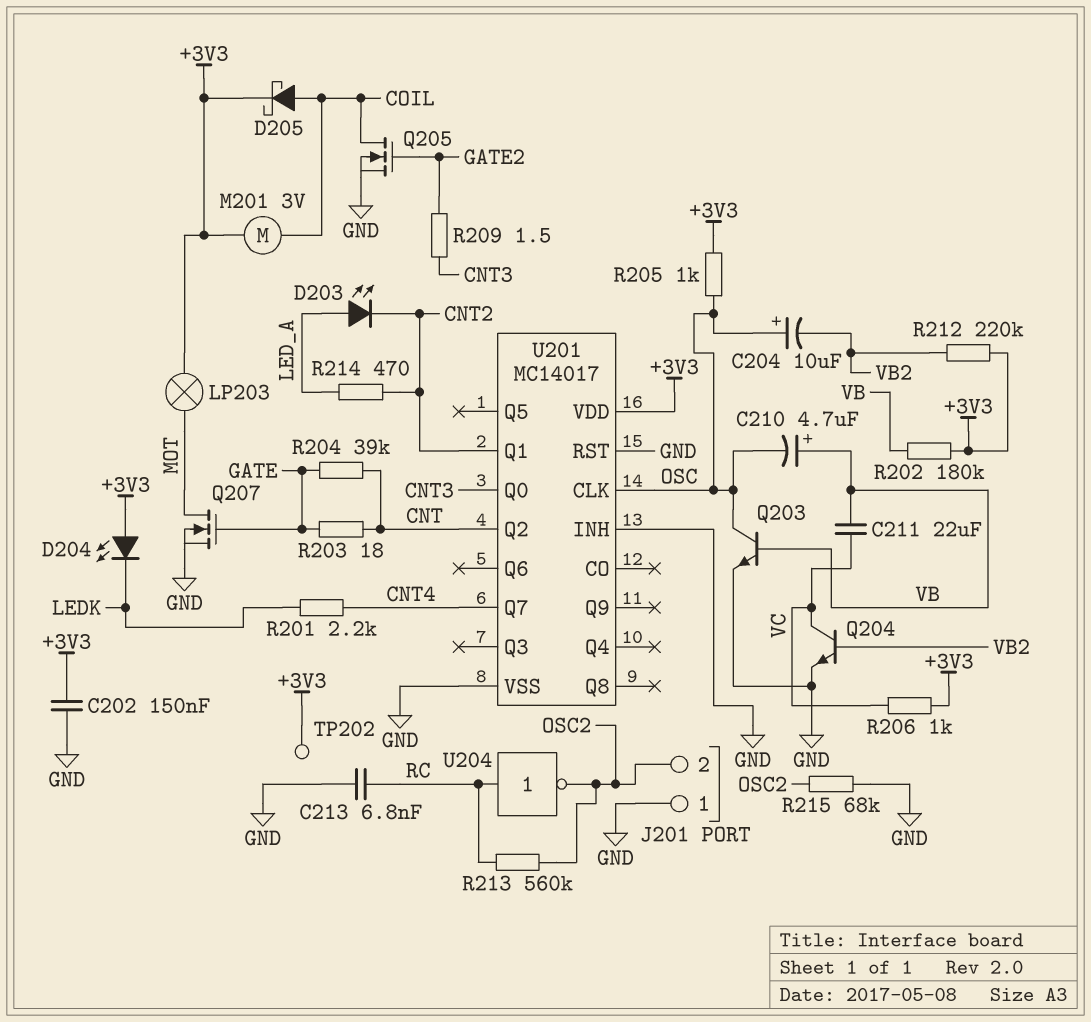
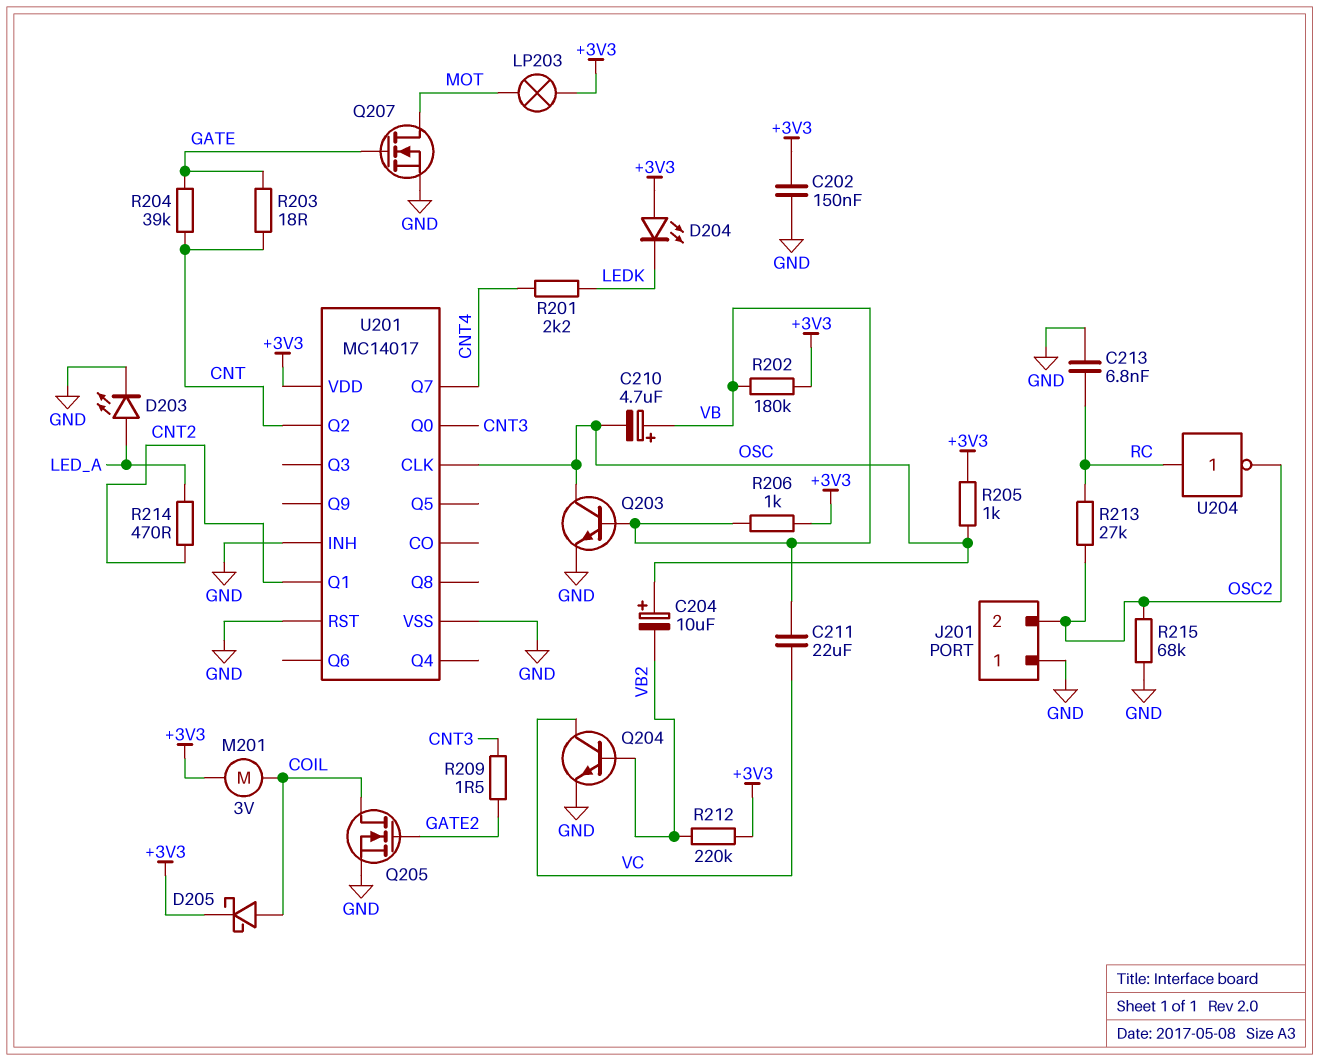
D203: LED (A LED_A, K CNT2) -> LED (A LED_A, K GND)
R206: 1k (+3V3, VC) -> 1k (+3V3, VB)
R213: 560k (OSC2, RC) -> 27k (OSC2, RC)
TP202: test point (+3V3) -> none

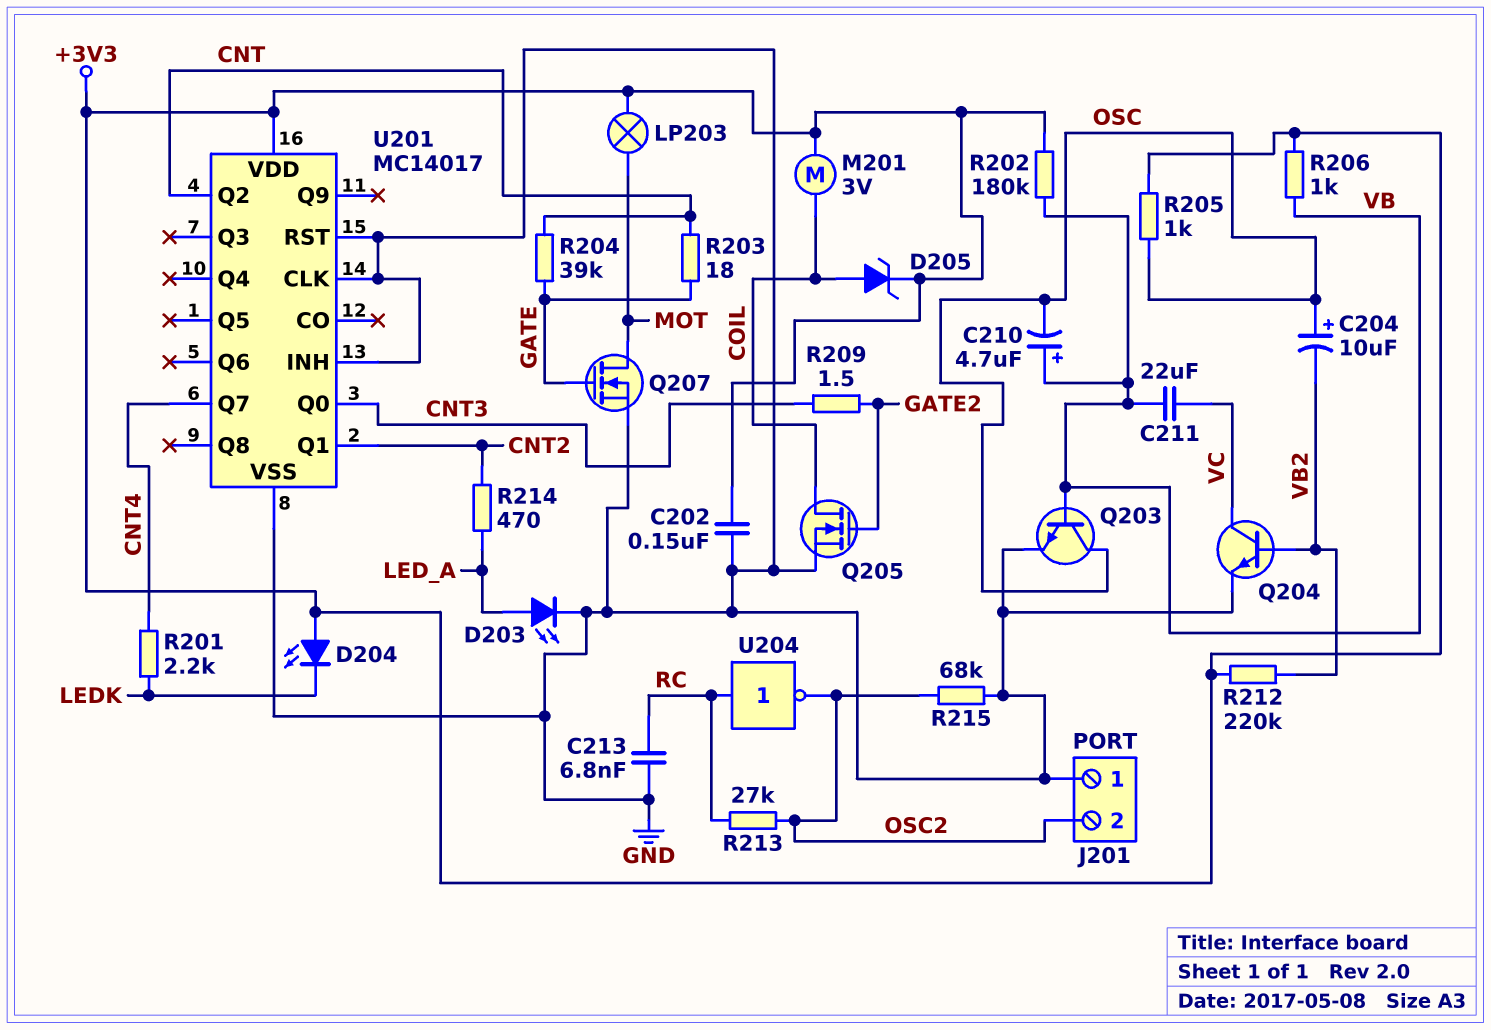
D205: schottky (A COIL, K +3V3) -> zener (A COIL, K +3V3)
U201 pin CLK: OSC -> GND

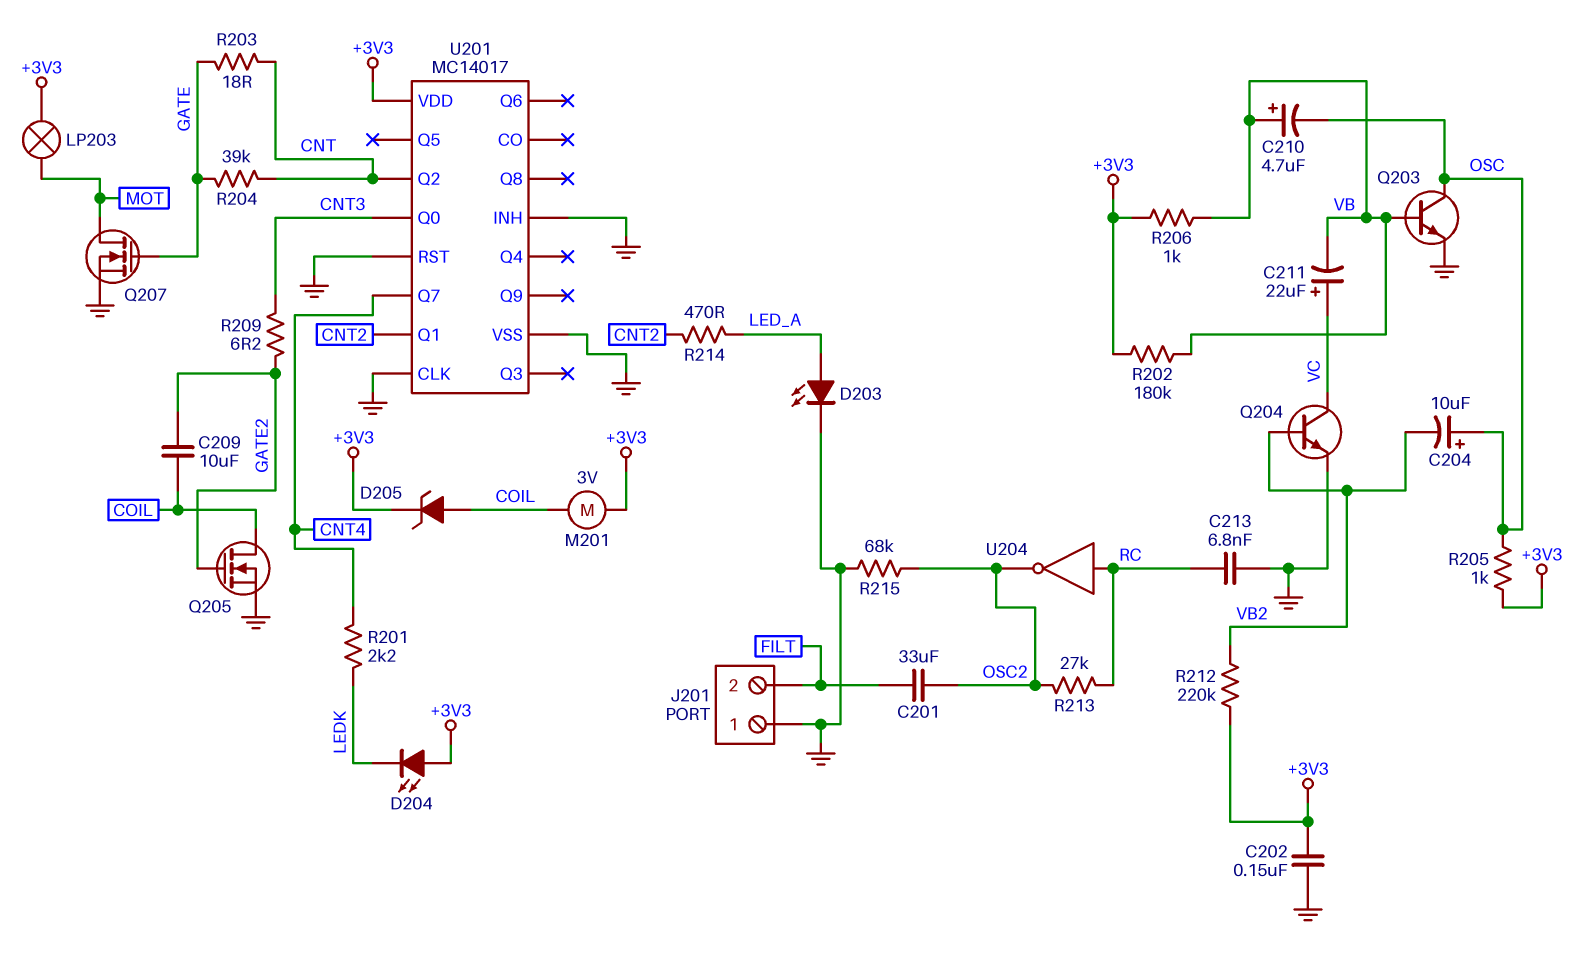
C201: none -> 33uF (FILT, OSC2)
C209: none -> 10uF (COIL, GATE2)
C211: 22uF (VB, VC) -> 22uF (plus VC, minus VB)
J201 pin 2: OSC2 -> FILT
R209: 1.5 (CNT3, GATE2) -> 6.2 (CNT3, GATE2)

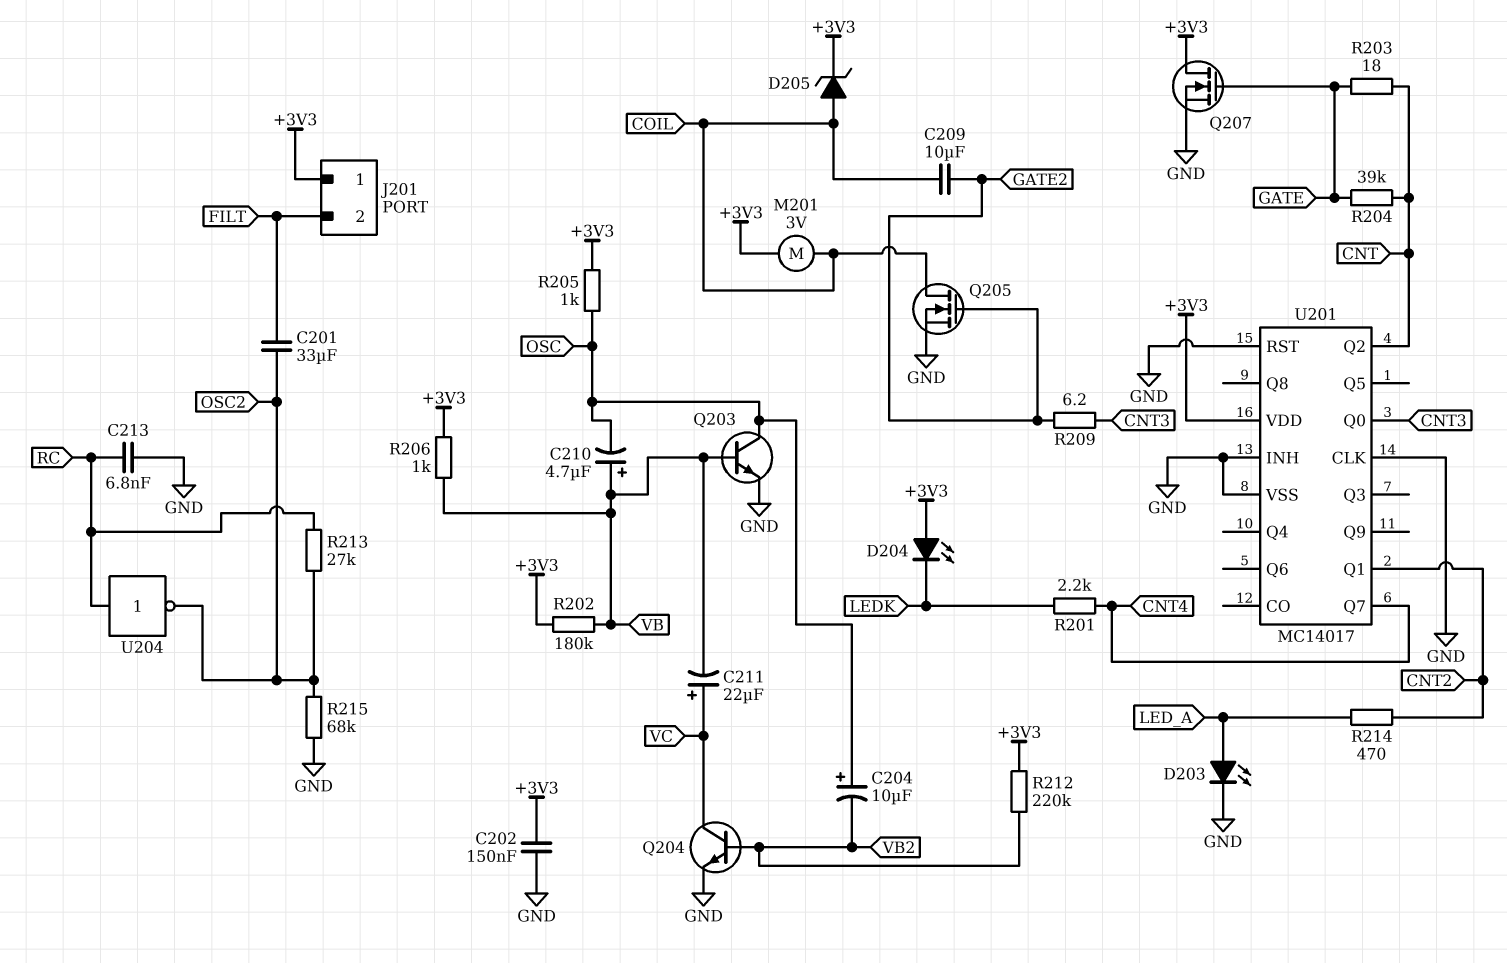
J201 pin 1: GND -> +3V3
LP203: lamp (+3V3, MOT) -> none
Q207: NMOS (G GATE, D MOT, S GND) -> NMOS (G GATE, D +3V3, S GND)

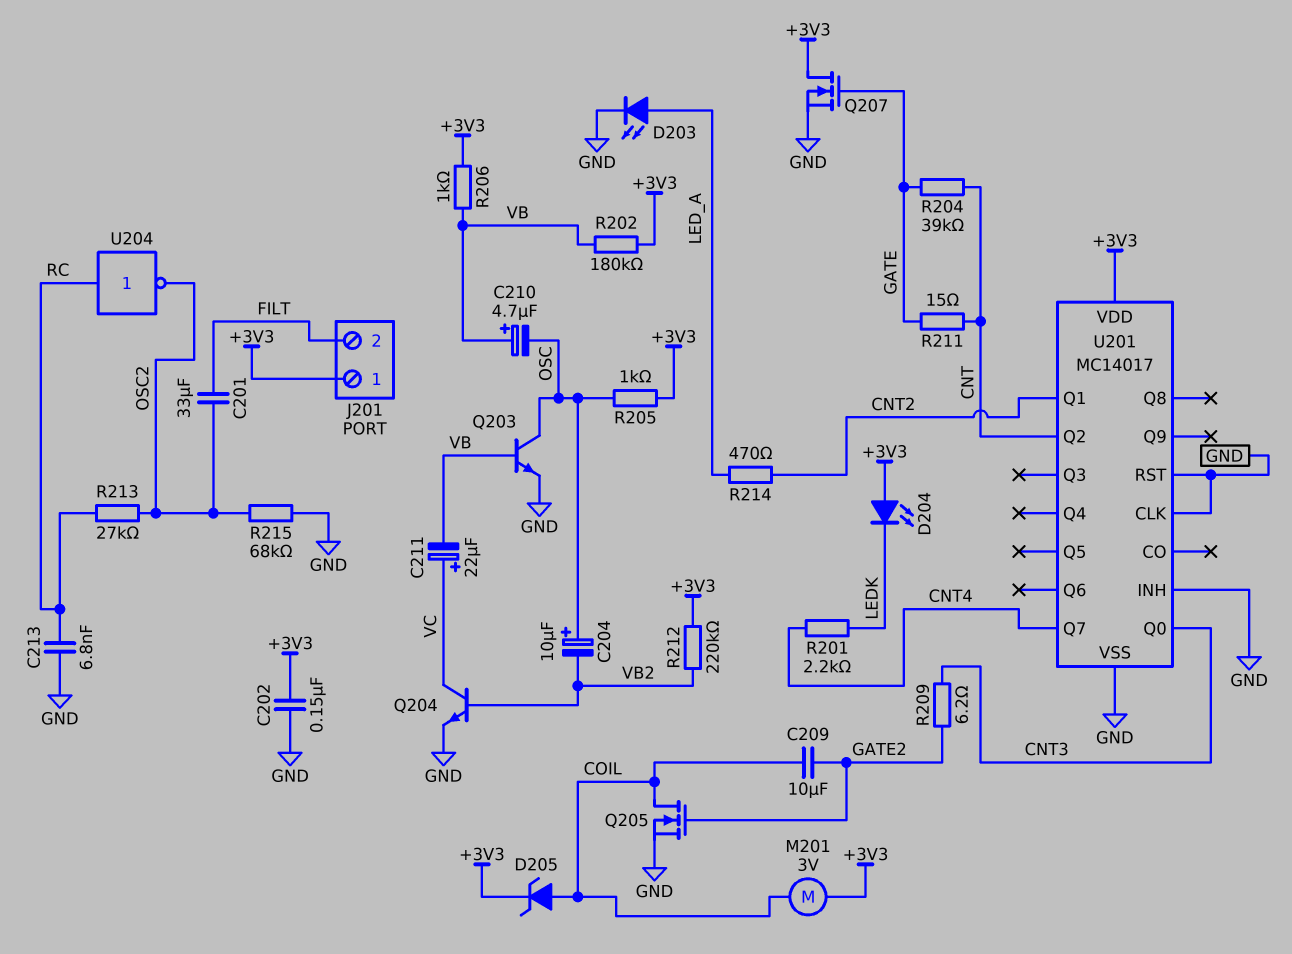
R203: 18 (CNT, GATE) -> none
R211: none -> 15 (CNT, GATE)

